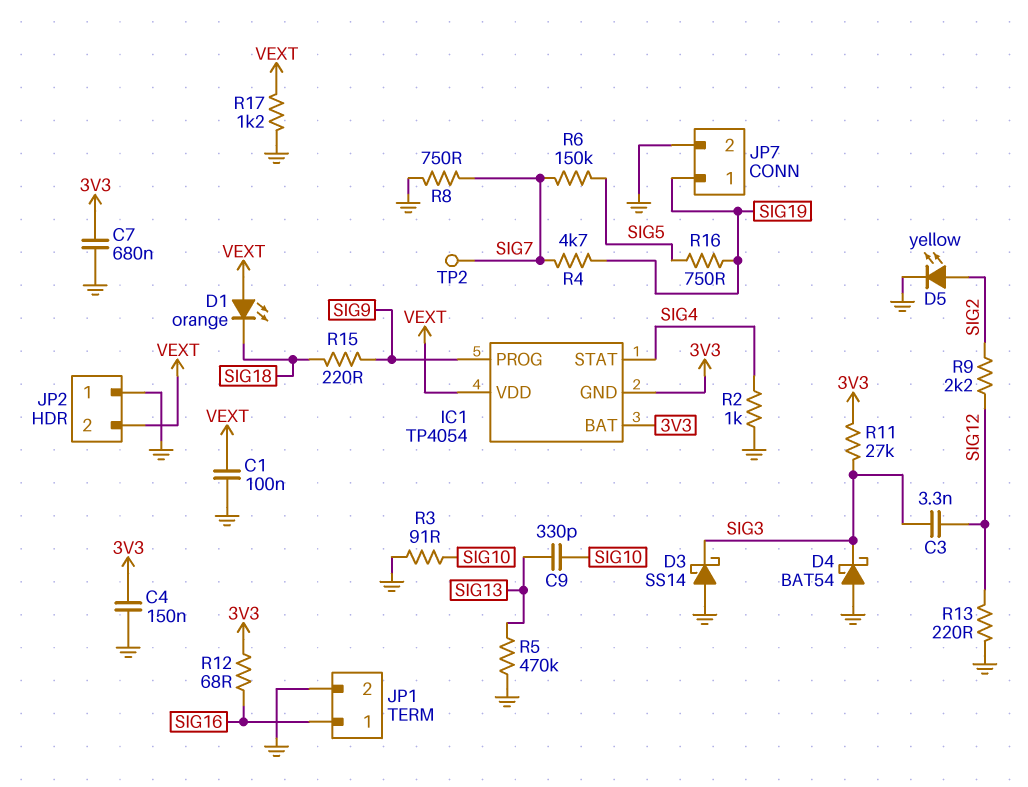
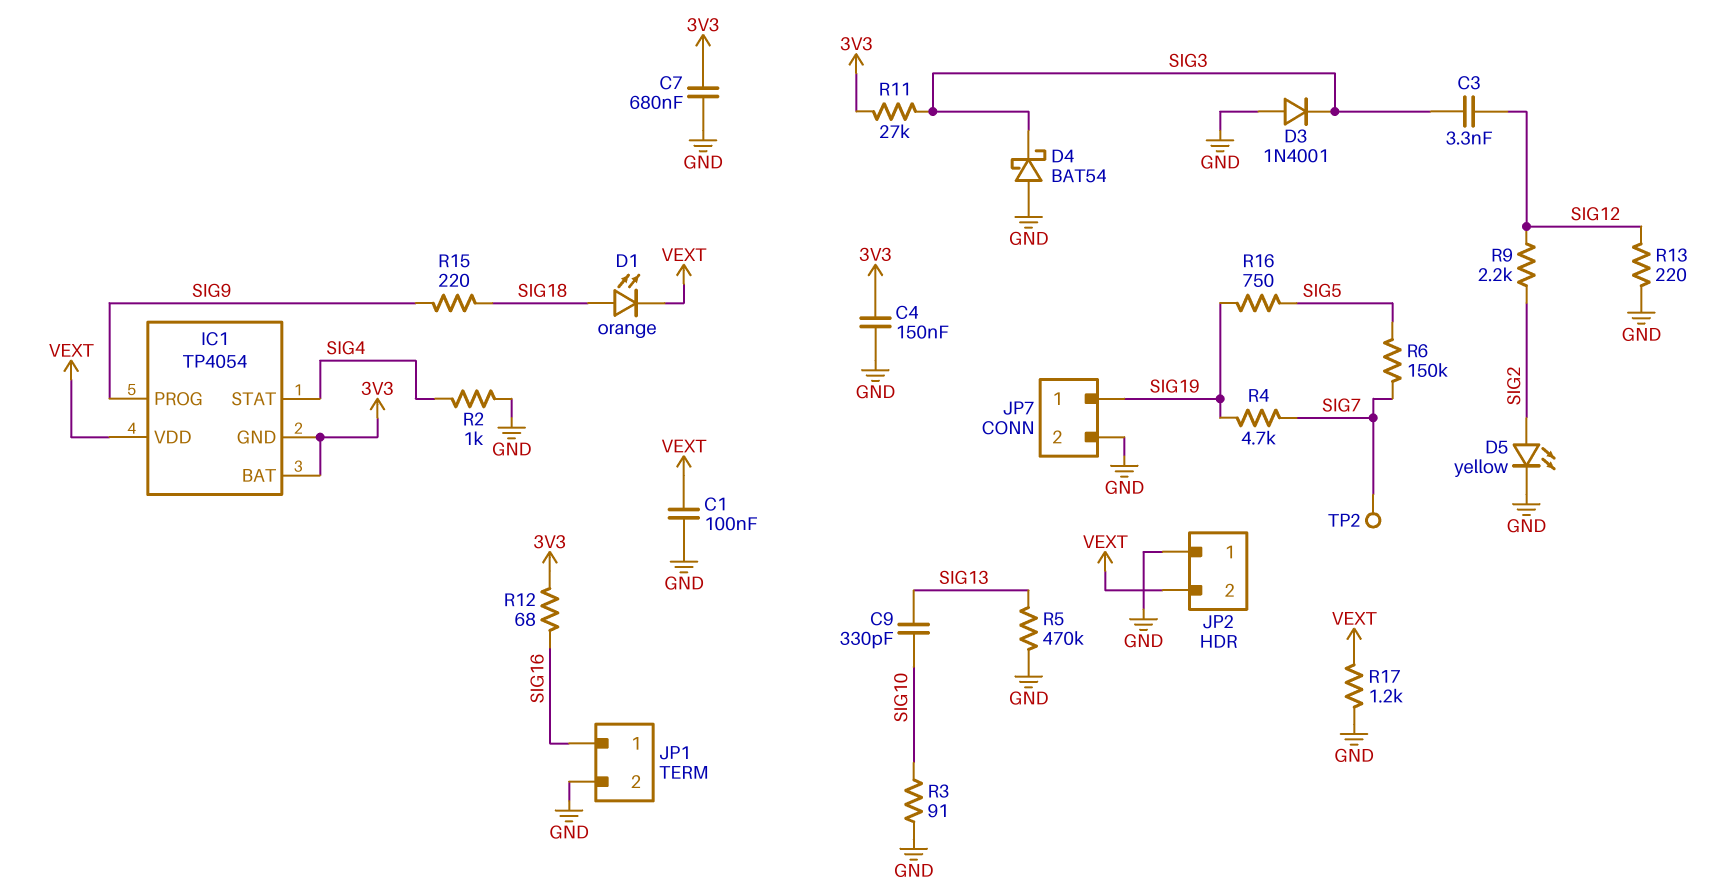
D1: LED orange (A VEXT, K SIG18) -> LED orange (A SIG18, K VEXT)
D3: schottky SS14 (A GND, K SIG3) -> diode 1N4001 (A GND, K SIG3)
R8: 750 (GND, SIG7) -> none

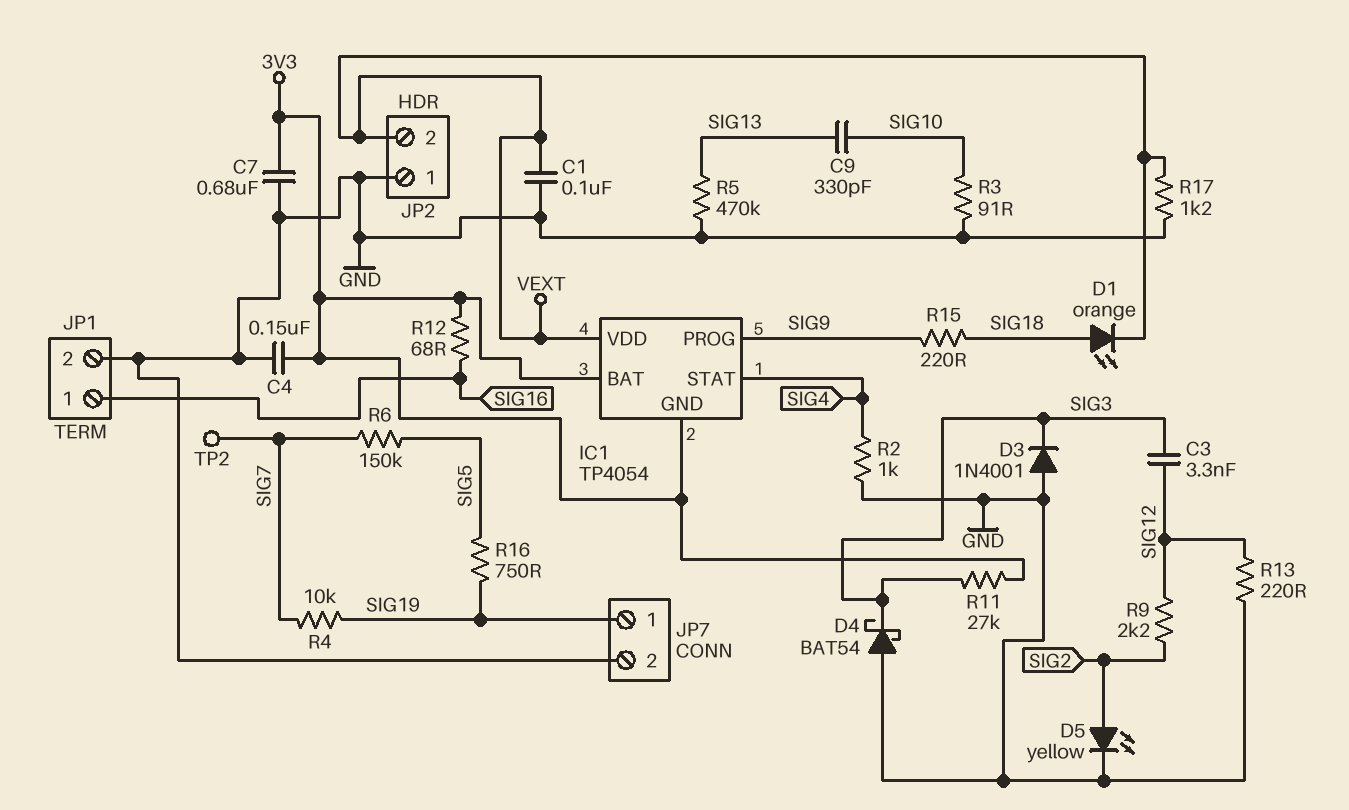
R4: 4.7k (SIG7, SIG19) -> 10k (SIG7, SIG19)

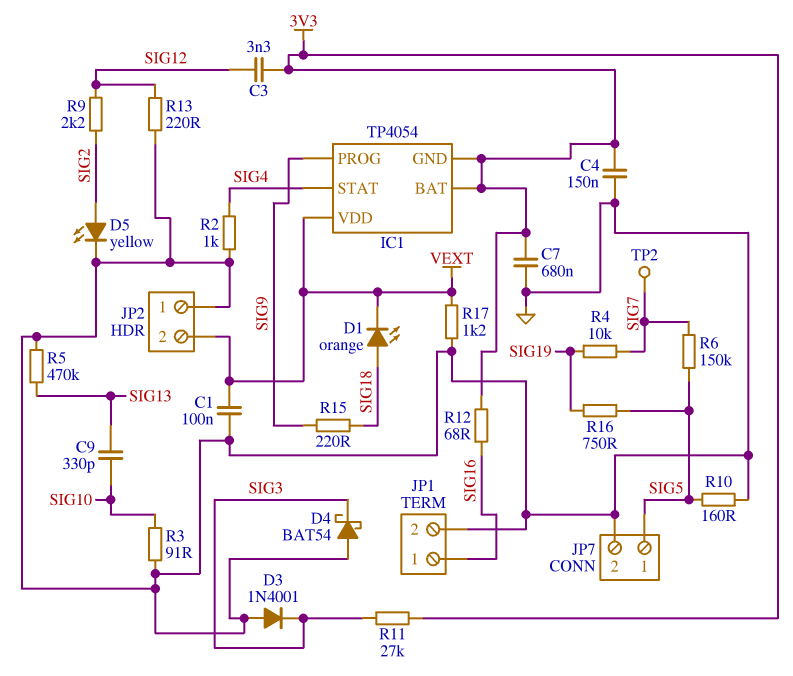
C3: 3.3nF (SIG3, SIG12) -> 3.3nF (3V3, SIG12)
JP7 pin 1: SIG19 -> SIG5
R10: none -> 160 (GND, SIG5)

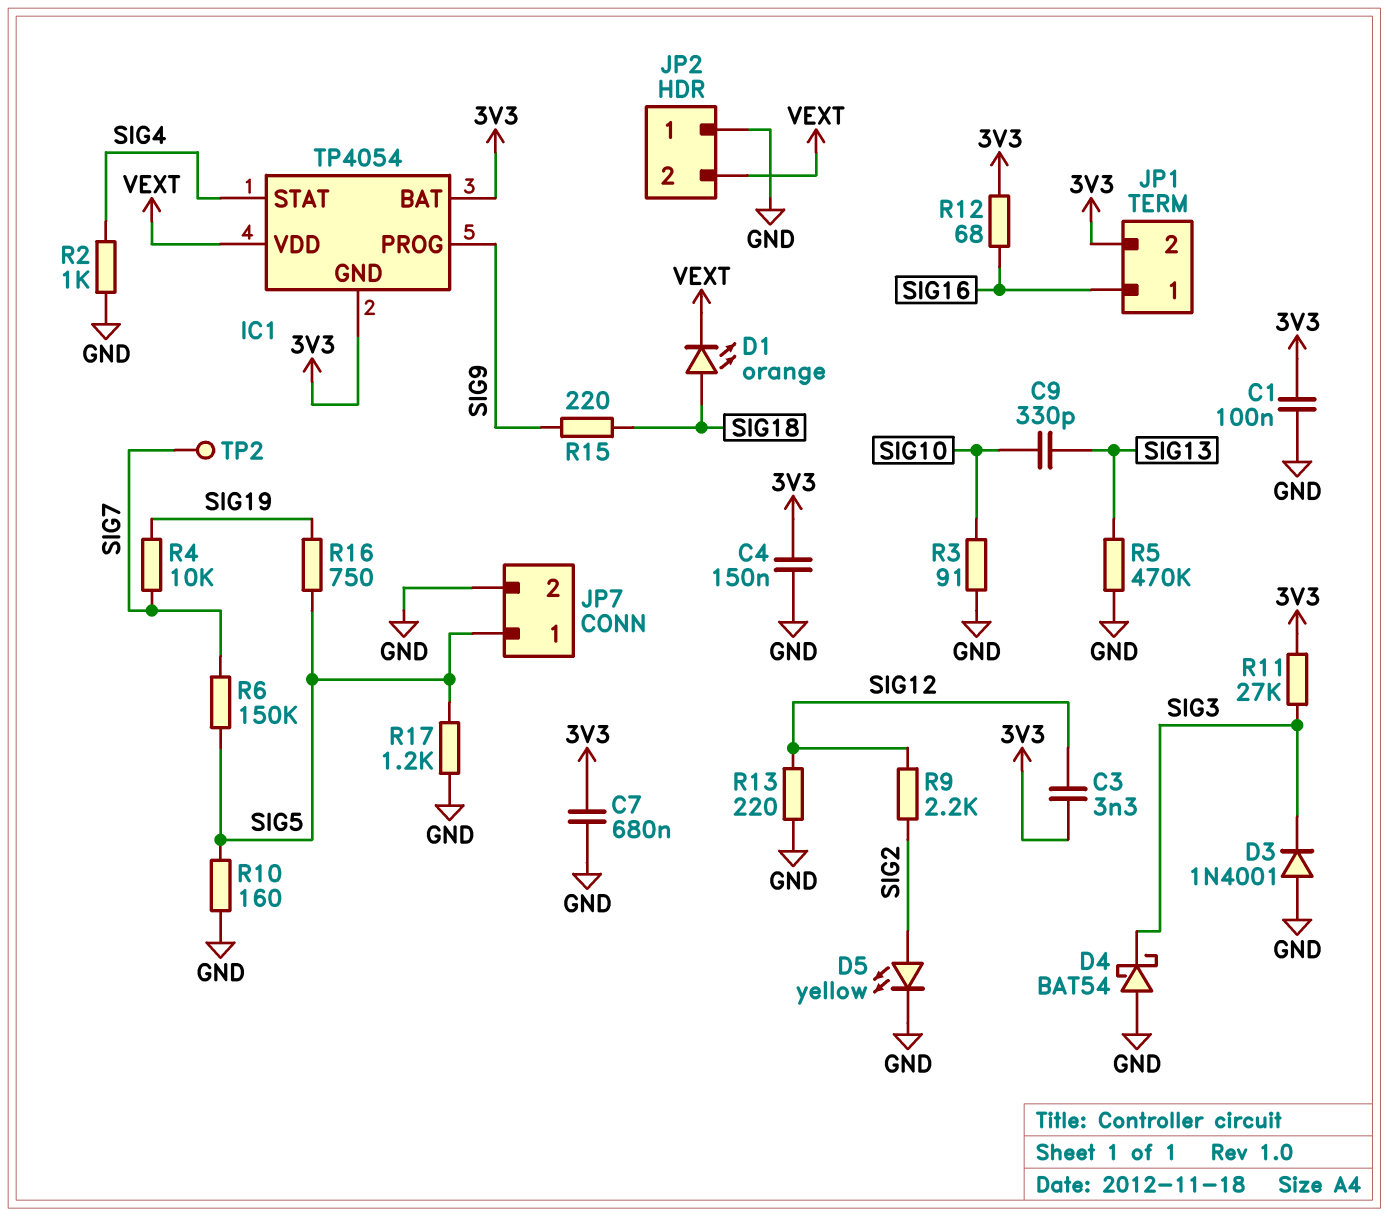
C1: 100nF (GND, VEXT) -> 100nF (3V3, GND)
JP1 pin 2: GND -> 3V3
R17: 1.2k (GND, VEXT) -> 1.2k (GND, SIG5)

